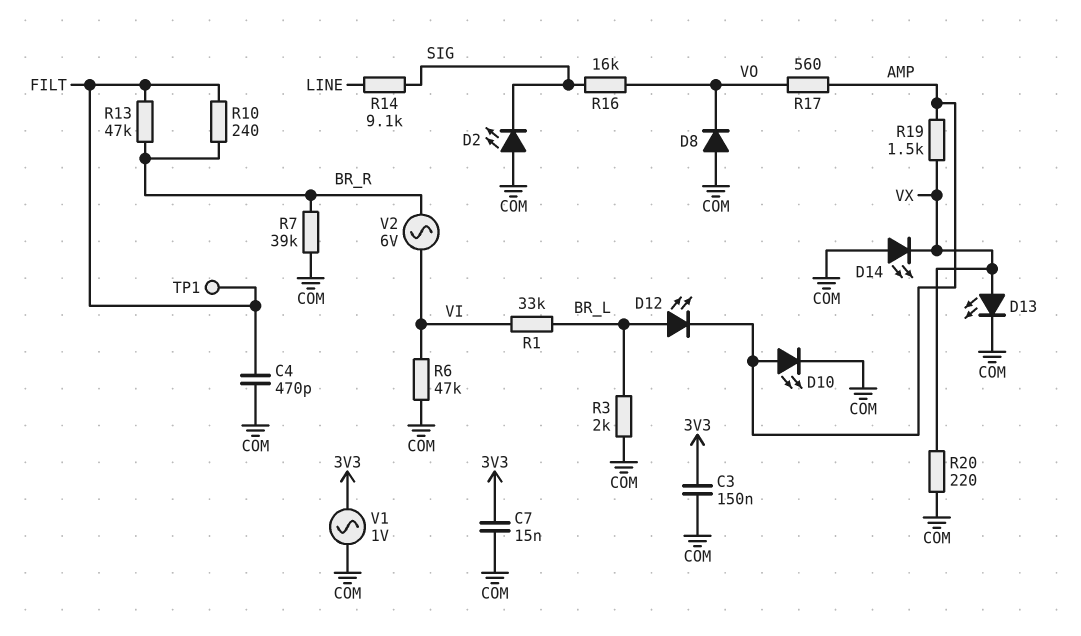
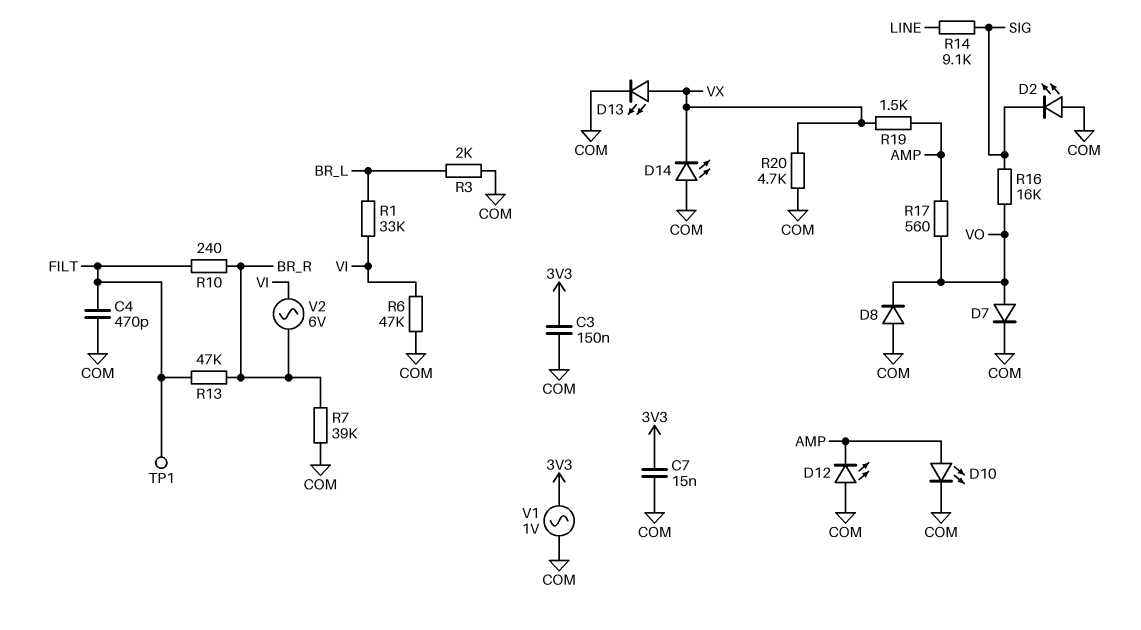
D7: none -> diode (A VO, K COM)
D12: LED (A BR_L, K AMP) -> LED (A COM, K AMP)
R20: 220 (COM, VX) -> 4.7k (COM, VX)

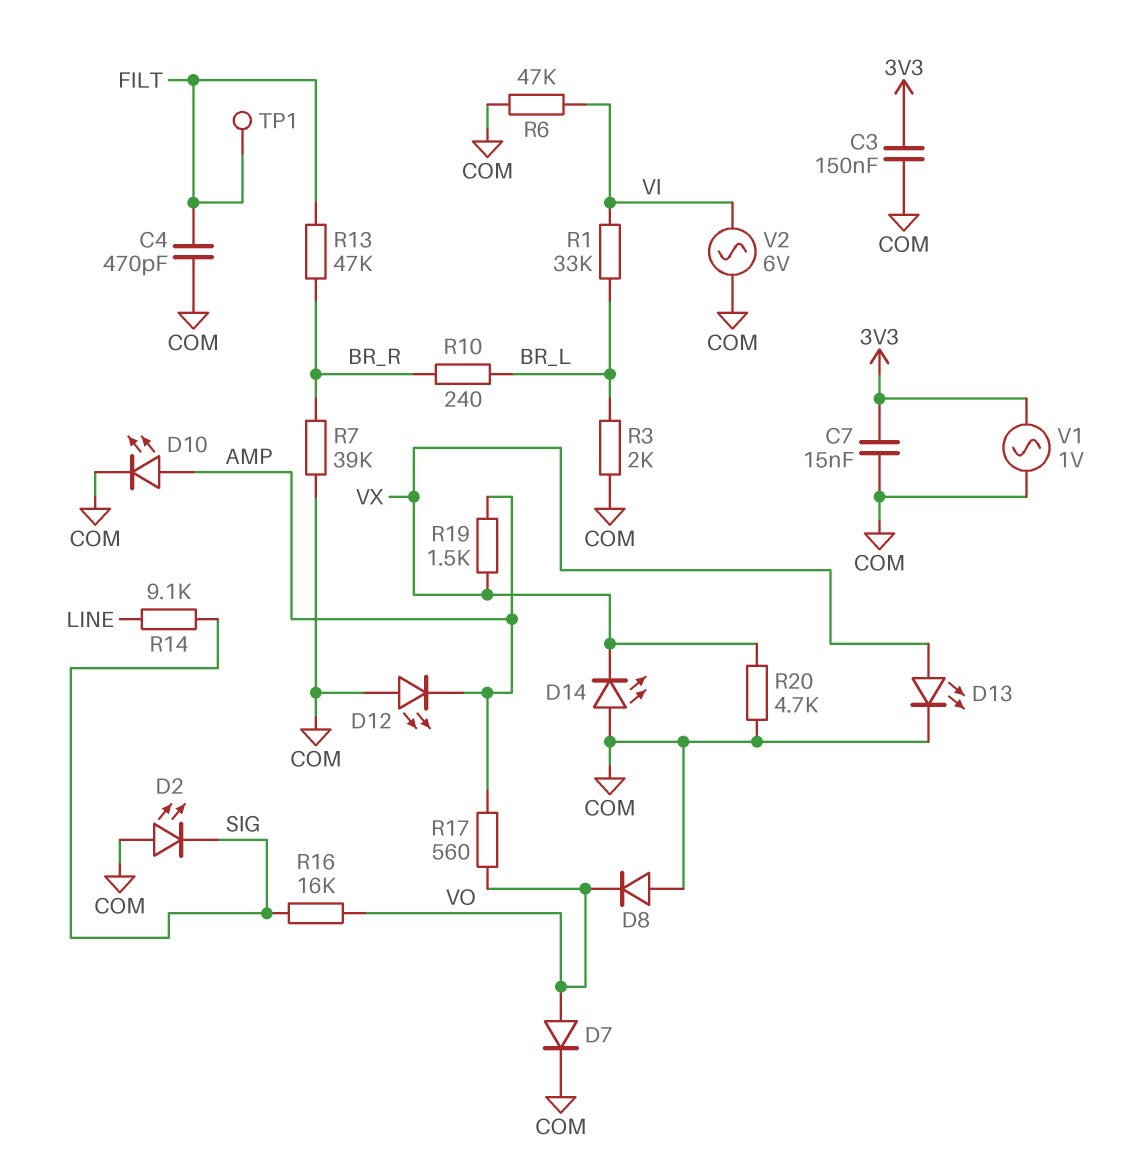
R10: 240 (BR_R, FILT) -> 240 (BR_L, BR_R)
V2: AC 6V (BR_R, VI) -> AC 6V (COM, VI)

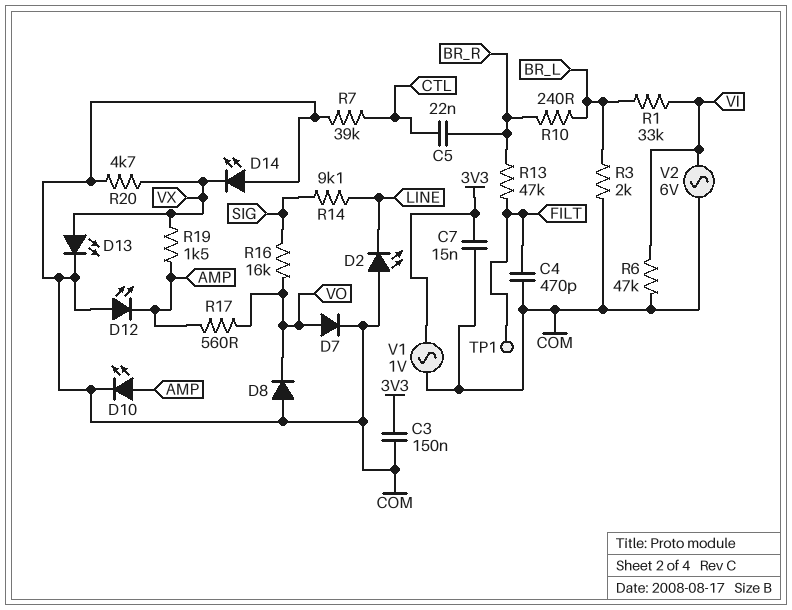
C5: none -> 22nF (BR_R, CTL)
D2: LED (A COM, K SIG) -> LED (A COM, K LINE)
R7: 39k (BR_R, COM) -> 39k (COM, CTL)

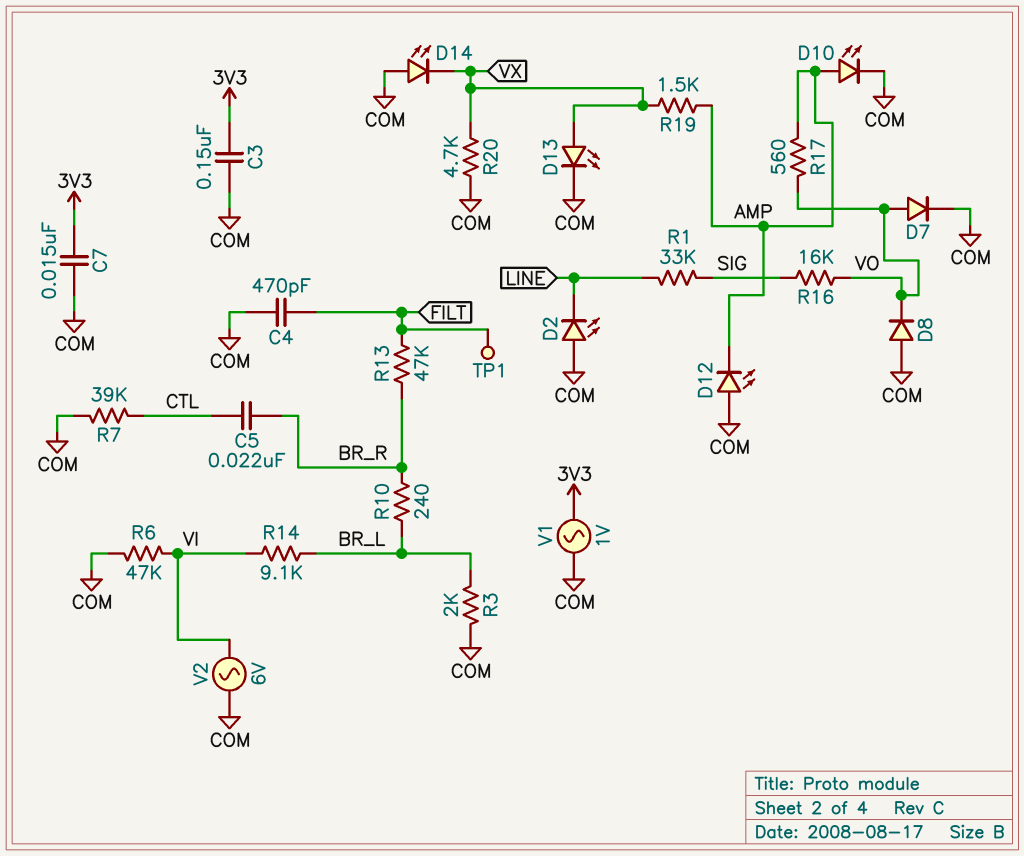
R1: 33k (BR_L, VI) -> 33k (LINE, SIG)
R14: 9.1k (LINE, SIG) -> 9.1k (BR_L, VI)

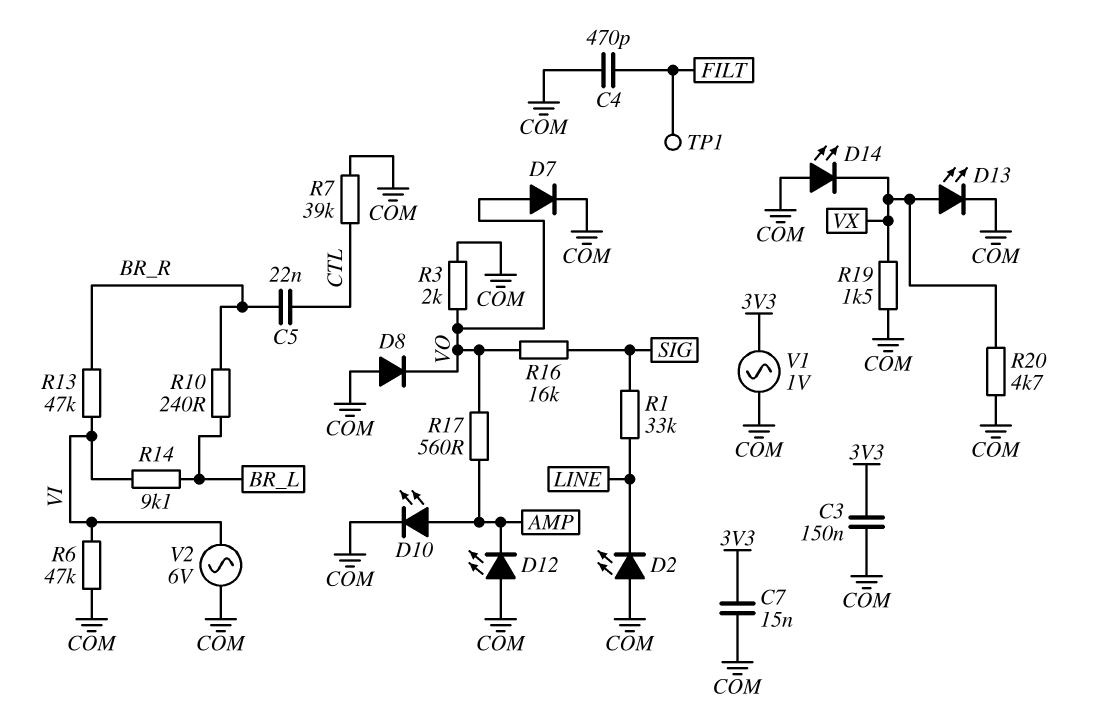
R3: 2k (BR_L, COM) -> 2k (COM, VO)
R13: 47k (BR_R, FILT) -> 47k (BR_R, VI)
R19: 1.5k (AMP, VX) -> 1.5k (COM, VX)

